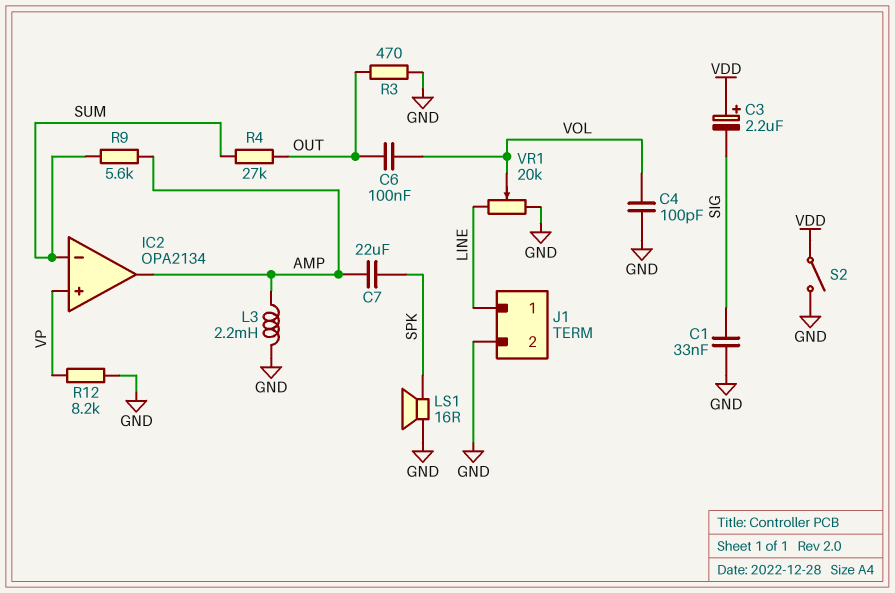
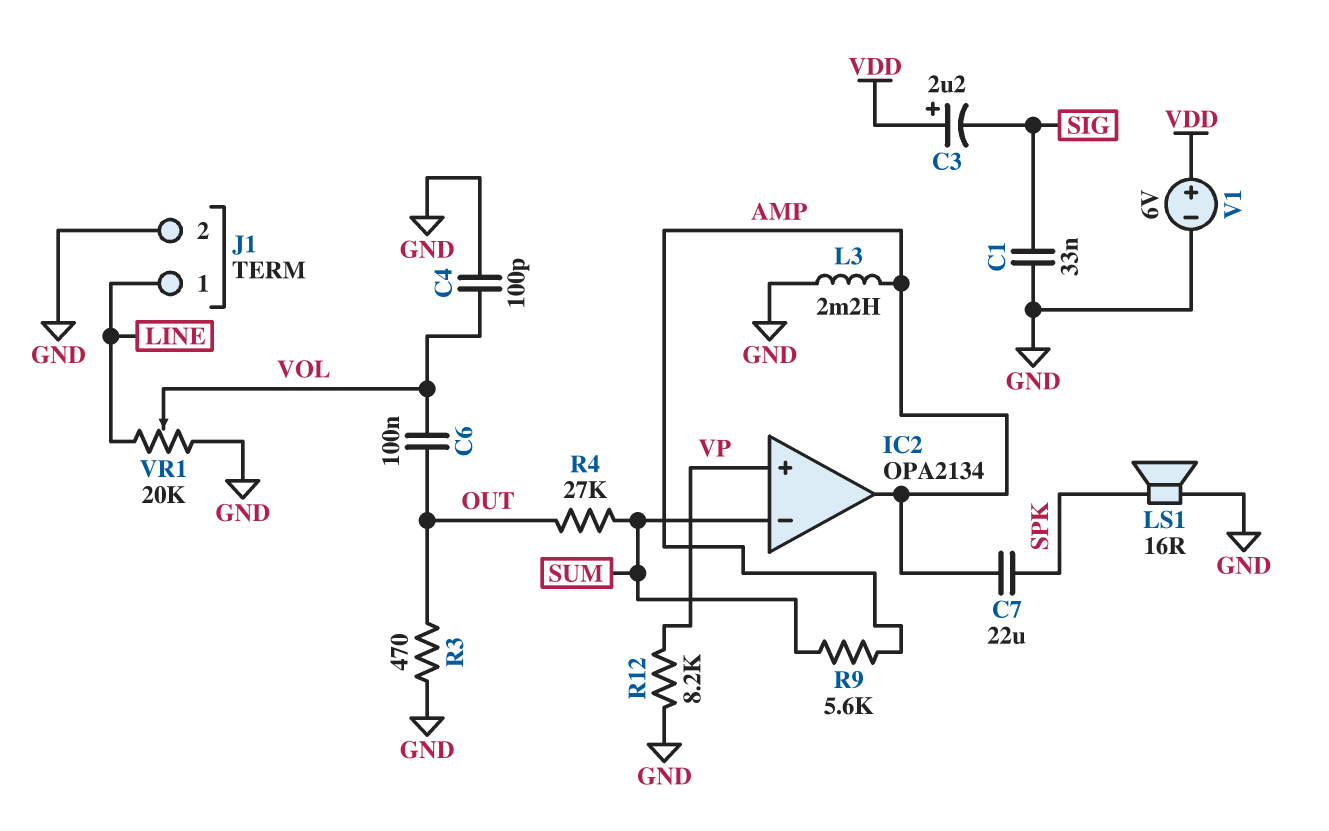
S2: switch (GND, VDD) -> none
V1: none -> 6V (plus VDD, minus GND)

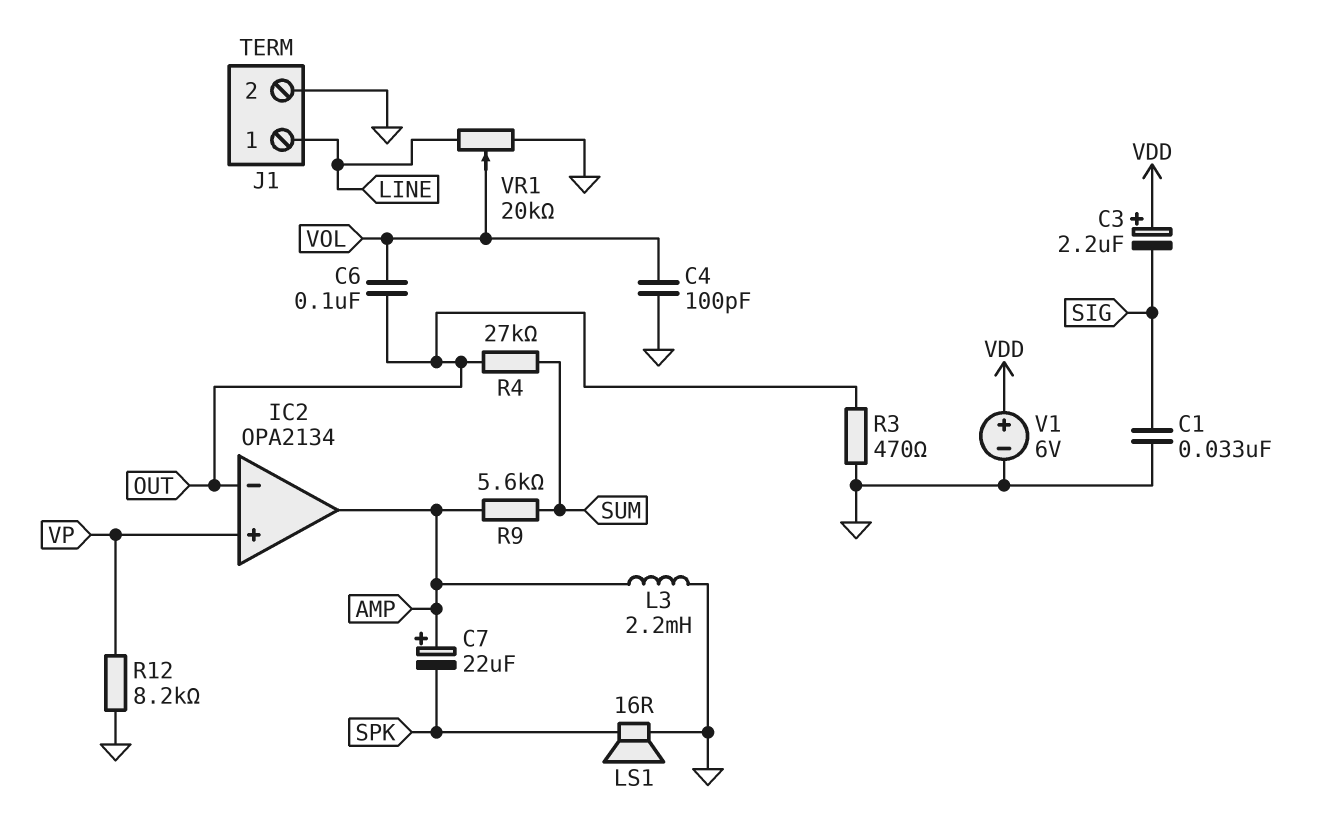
C7: 22uF (AMP, SPK) -> 22uF (plus AMP, minus SPK)
IC2 pin in-: SUM -> OUT

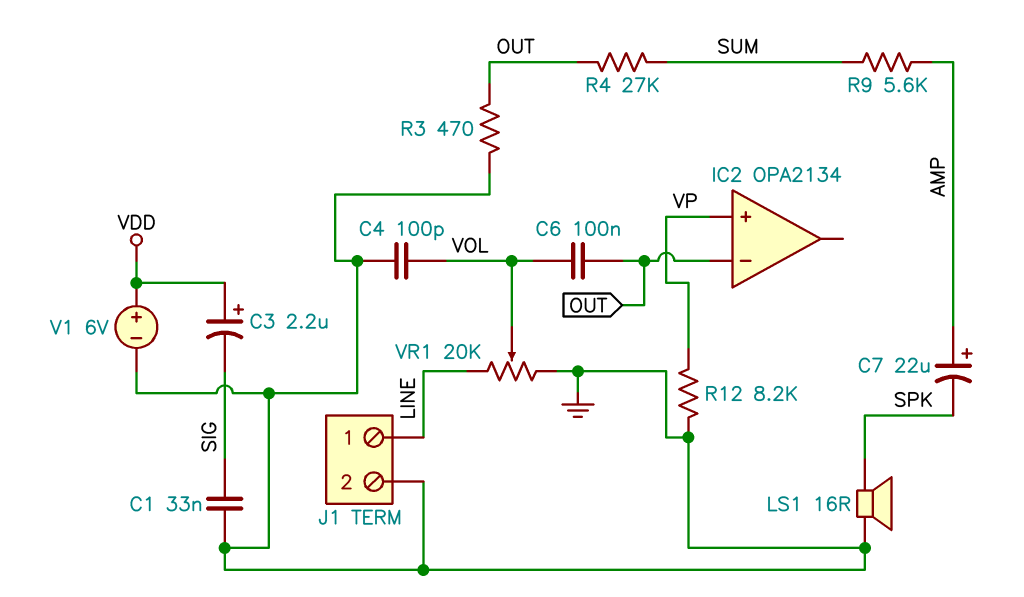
IC2 pin out: AMP -> none
L3: 2.2mH (AMP, GND) -> none

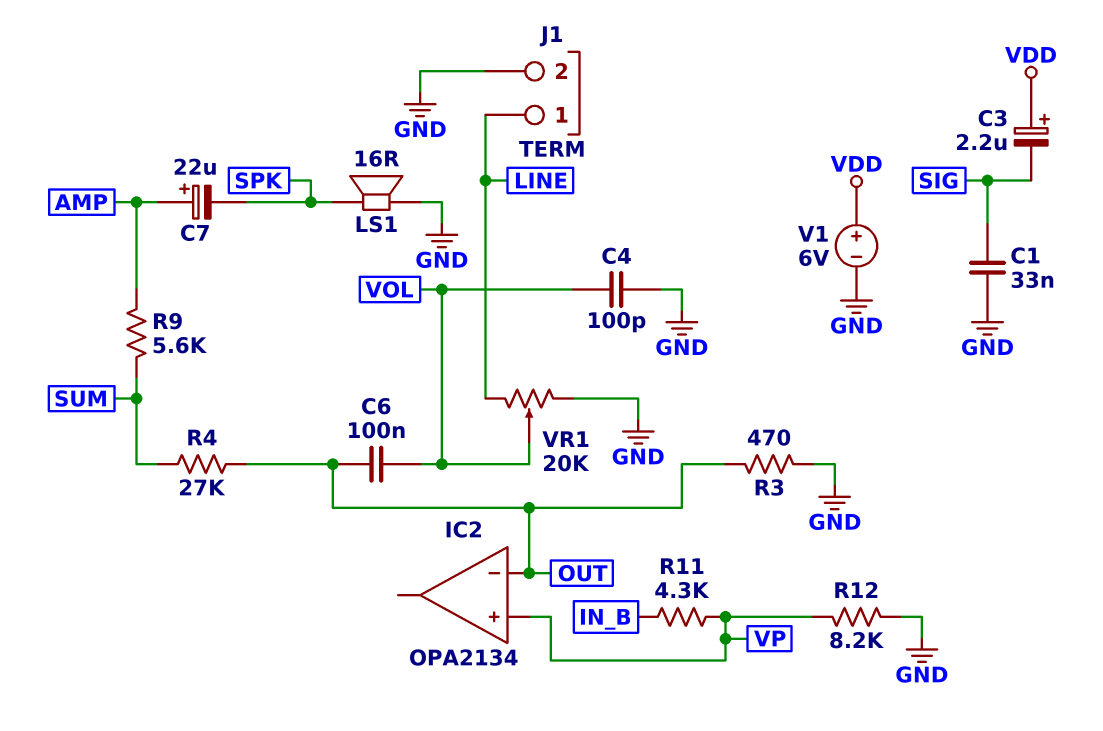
R11: none -> 4.3k (IN_B, VP)

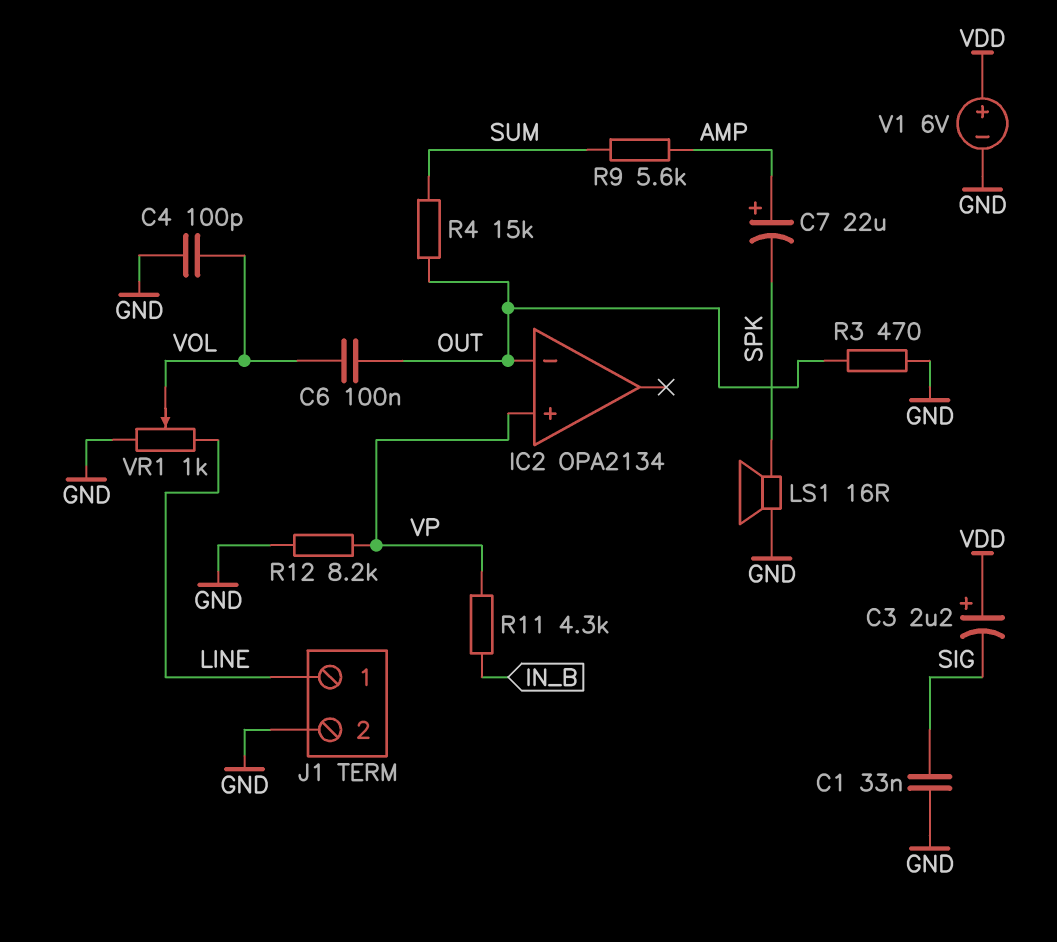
R4: 27k (OUT, SUM) -> 15k (OUT, SUM)
VR1: 20k (GND, LINE, wiper VOL) -> 1k (GND, LINE, wiper VOL)

